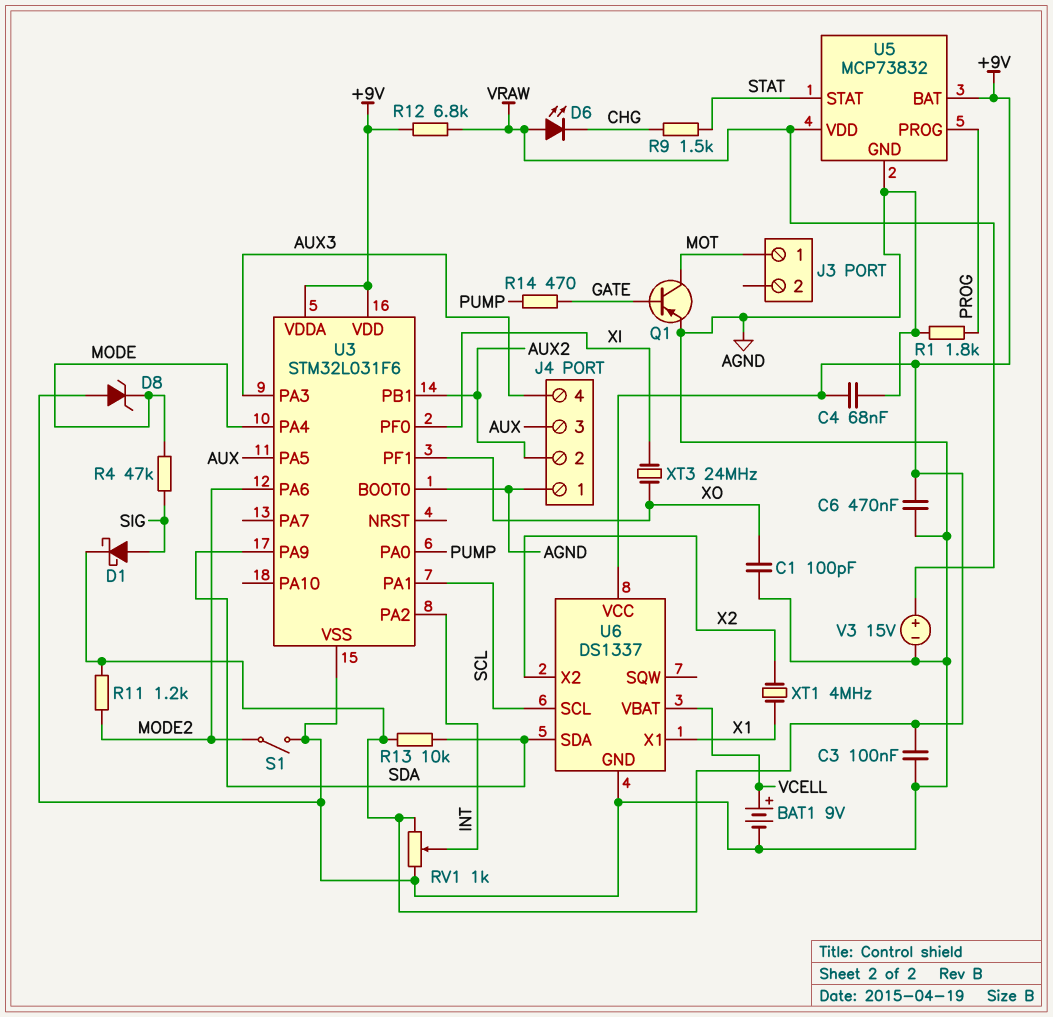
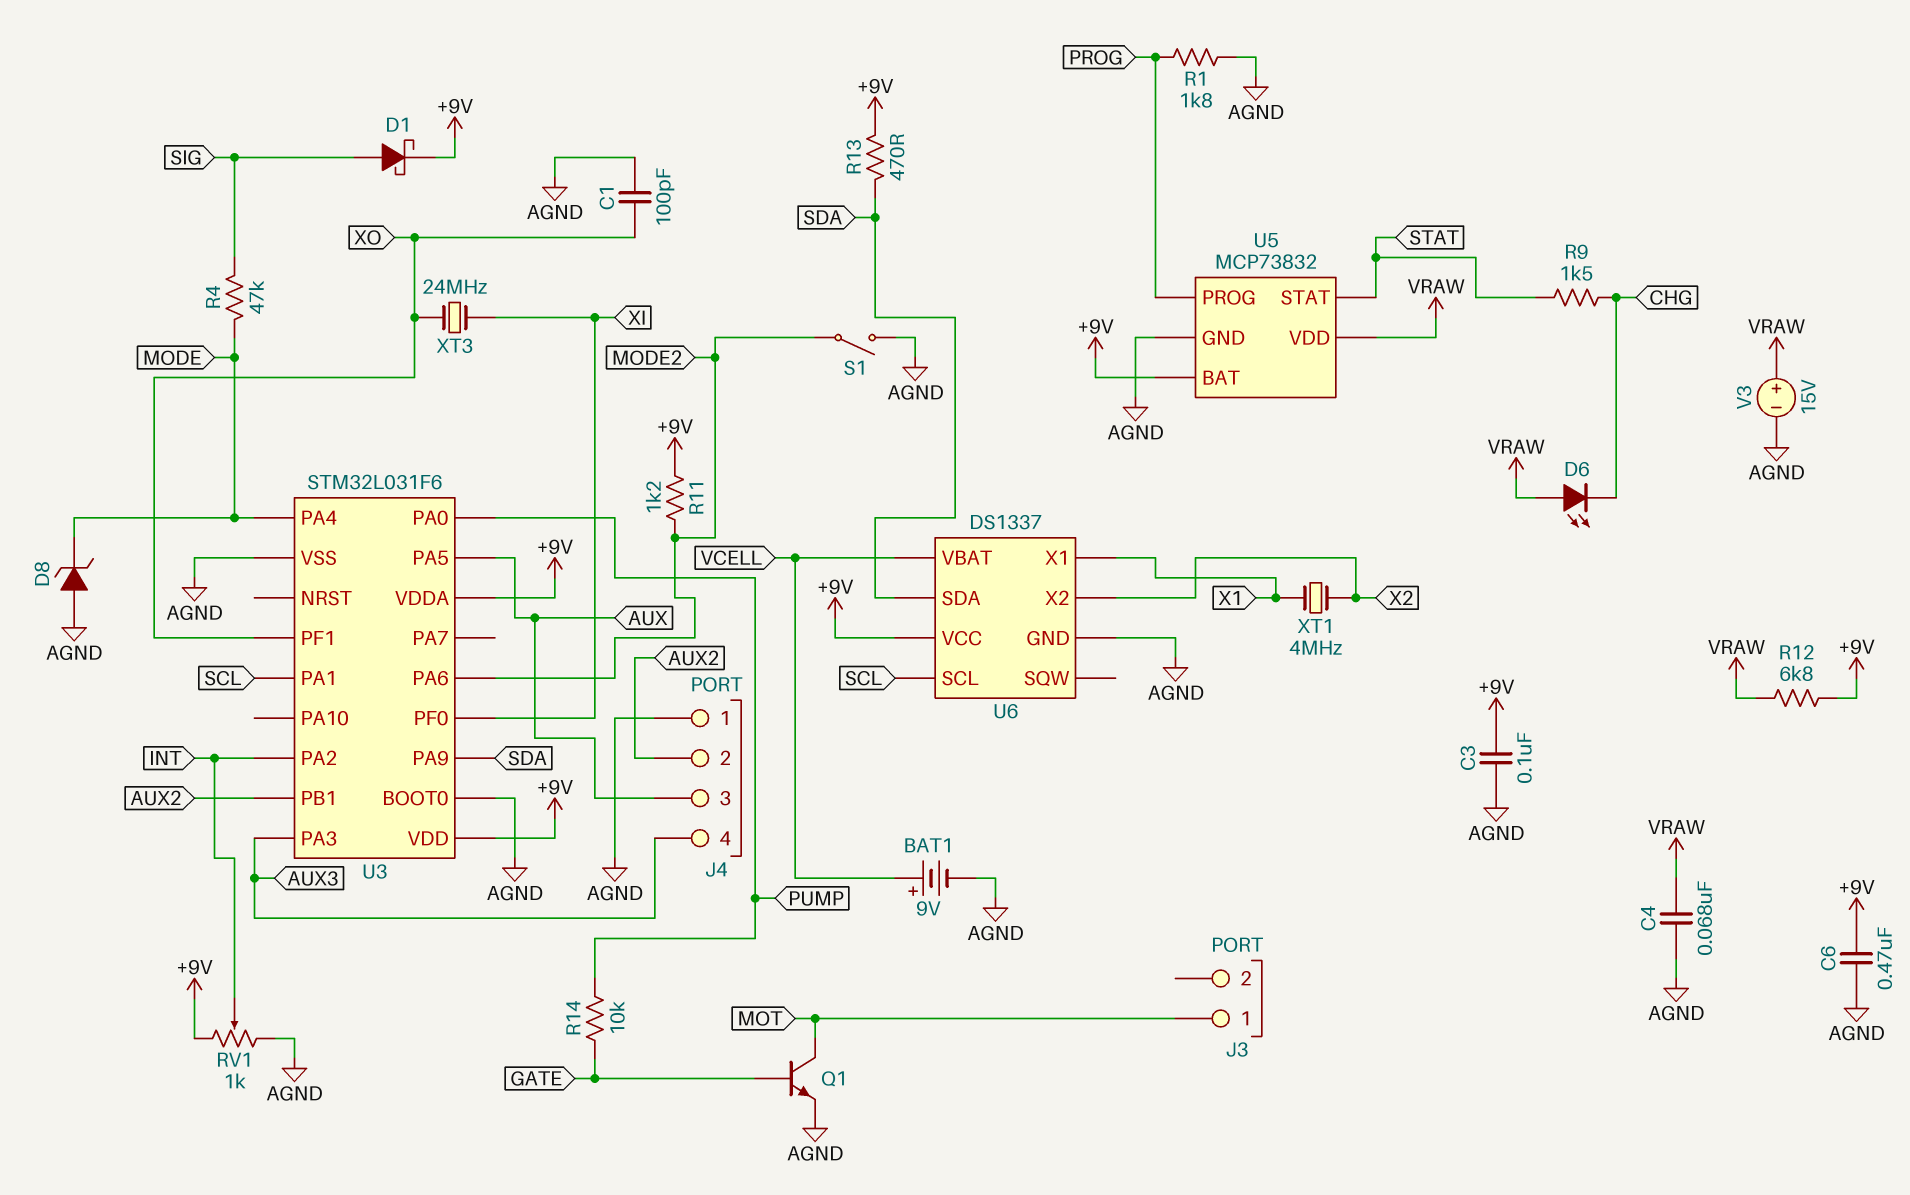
C4: 68nF (+9V, AGND) -> 68nF (AGND, VRAW)
Q1: PNP (B GATE, C MOT, E AGND) -> NPN (B GATE, C MOT, E AGND)
R13: 10k (+9V, SDA) -> 470 (+9V, SDA)
R14: 470 (GATE, PUMP) -> 10k (GATE, PUMP)

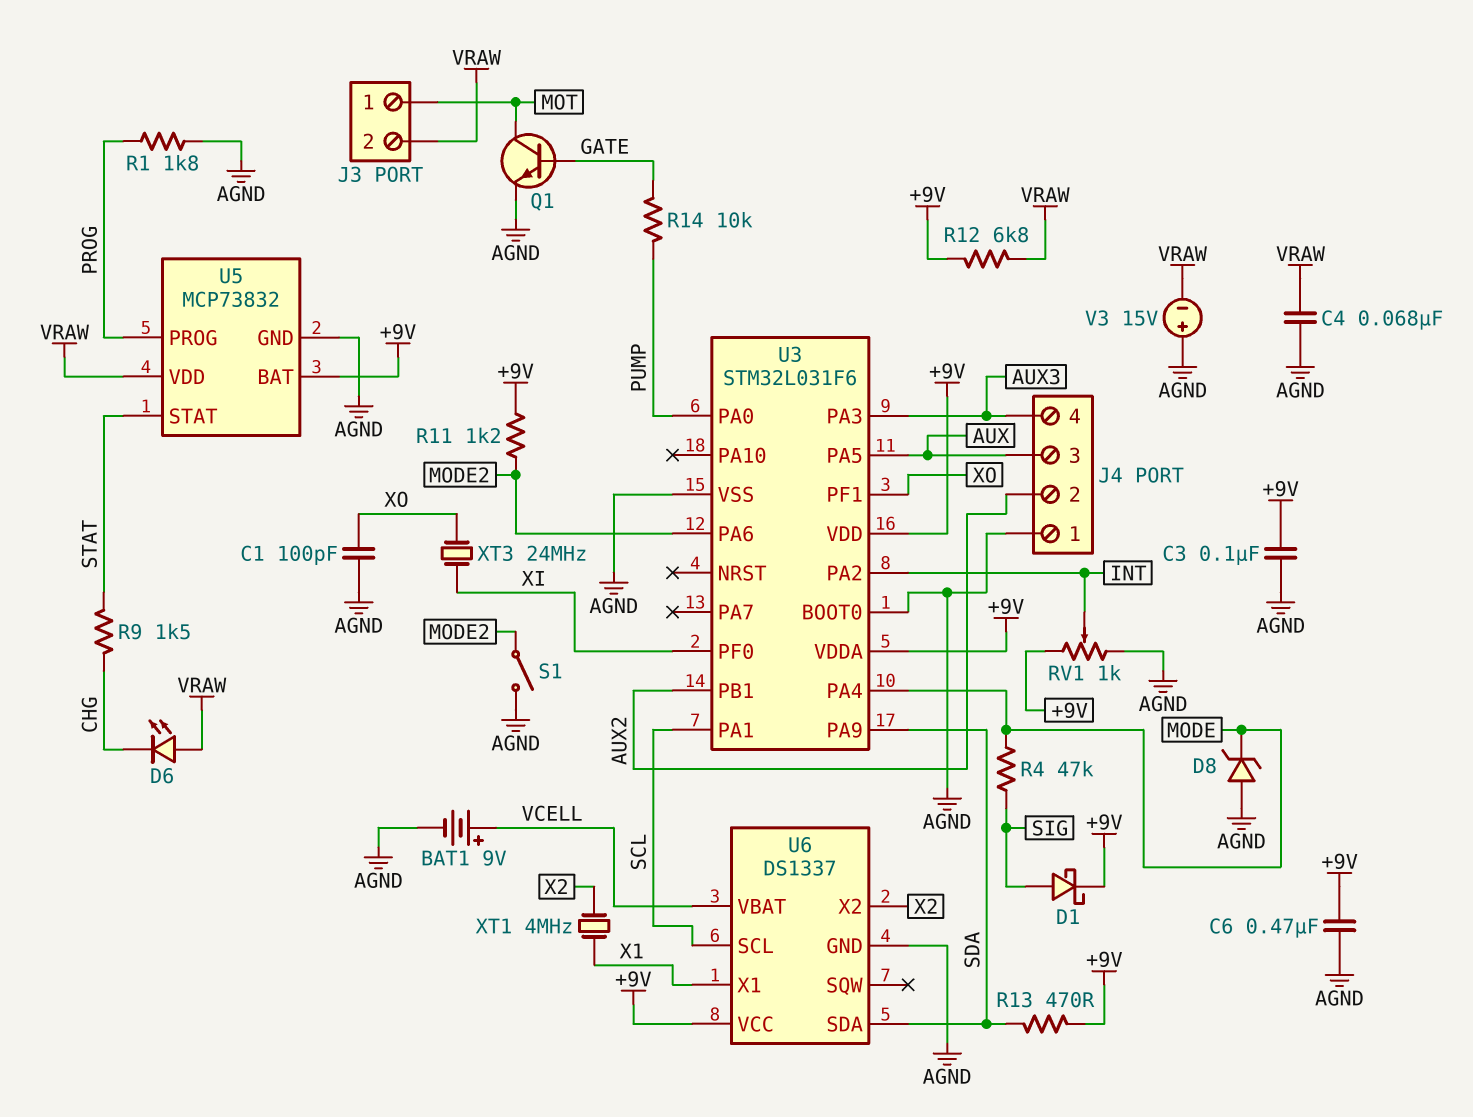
J3 pin 2: none -> VRAW
V3: 15V (plus VRAW, minus AGND) -> 15V (plus AGND, minus VRAW)

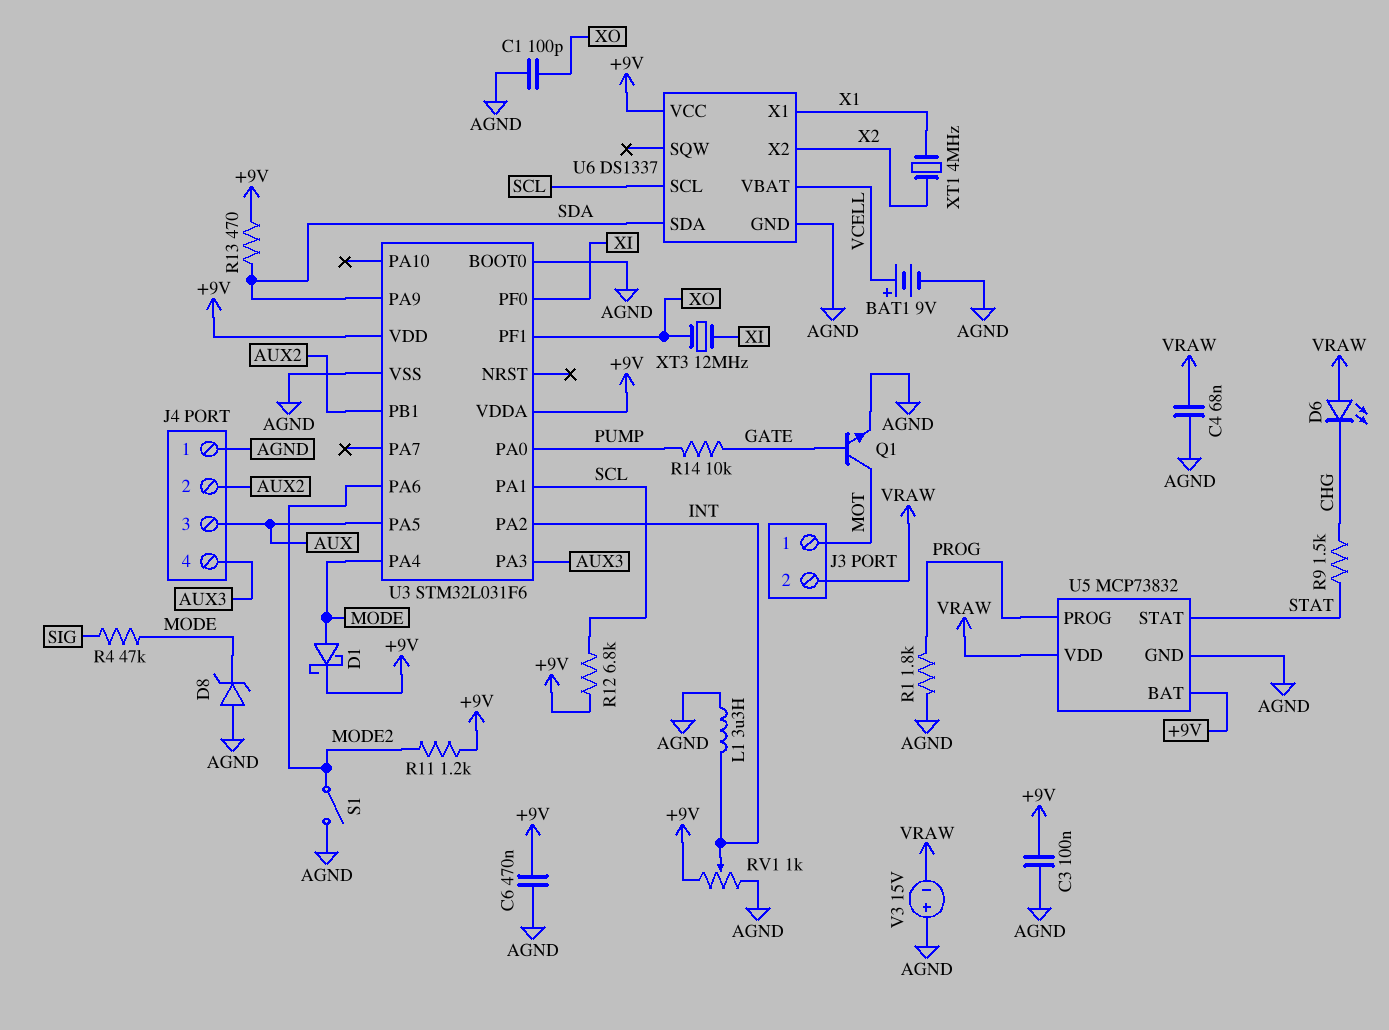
D1: schottky (A SIG, K +9V) -> schottky (A MODE, K +9V)
L1: none -> 3.3uH (AGND, INT)
R12: 6.8k (+9V, VRAW) -> 6.8k (+9V, SCL)
XT3: 24MHz (XI, XO) -> 12MHz (XI, XO)

